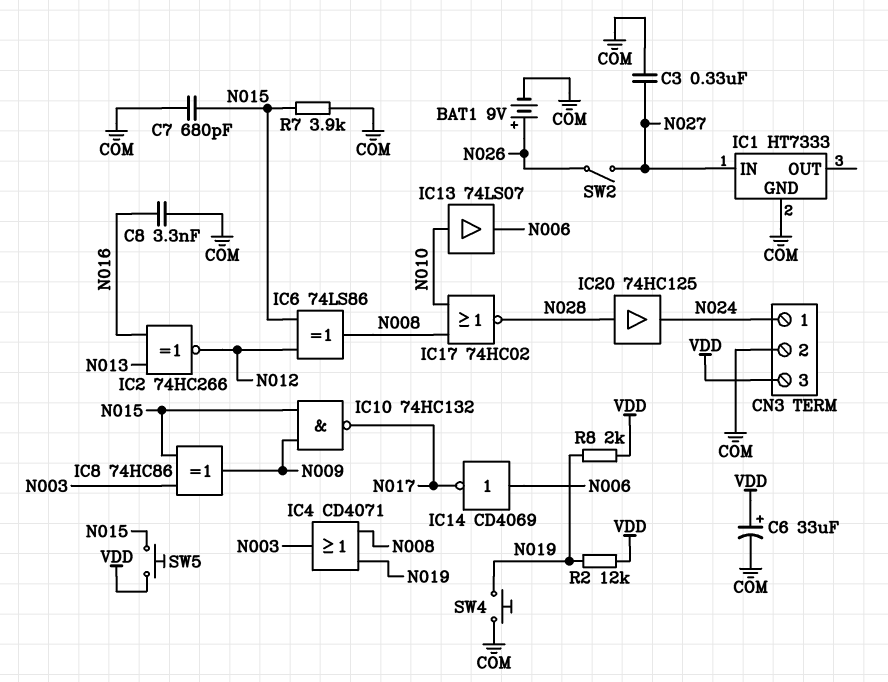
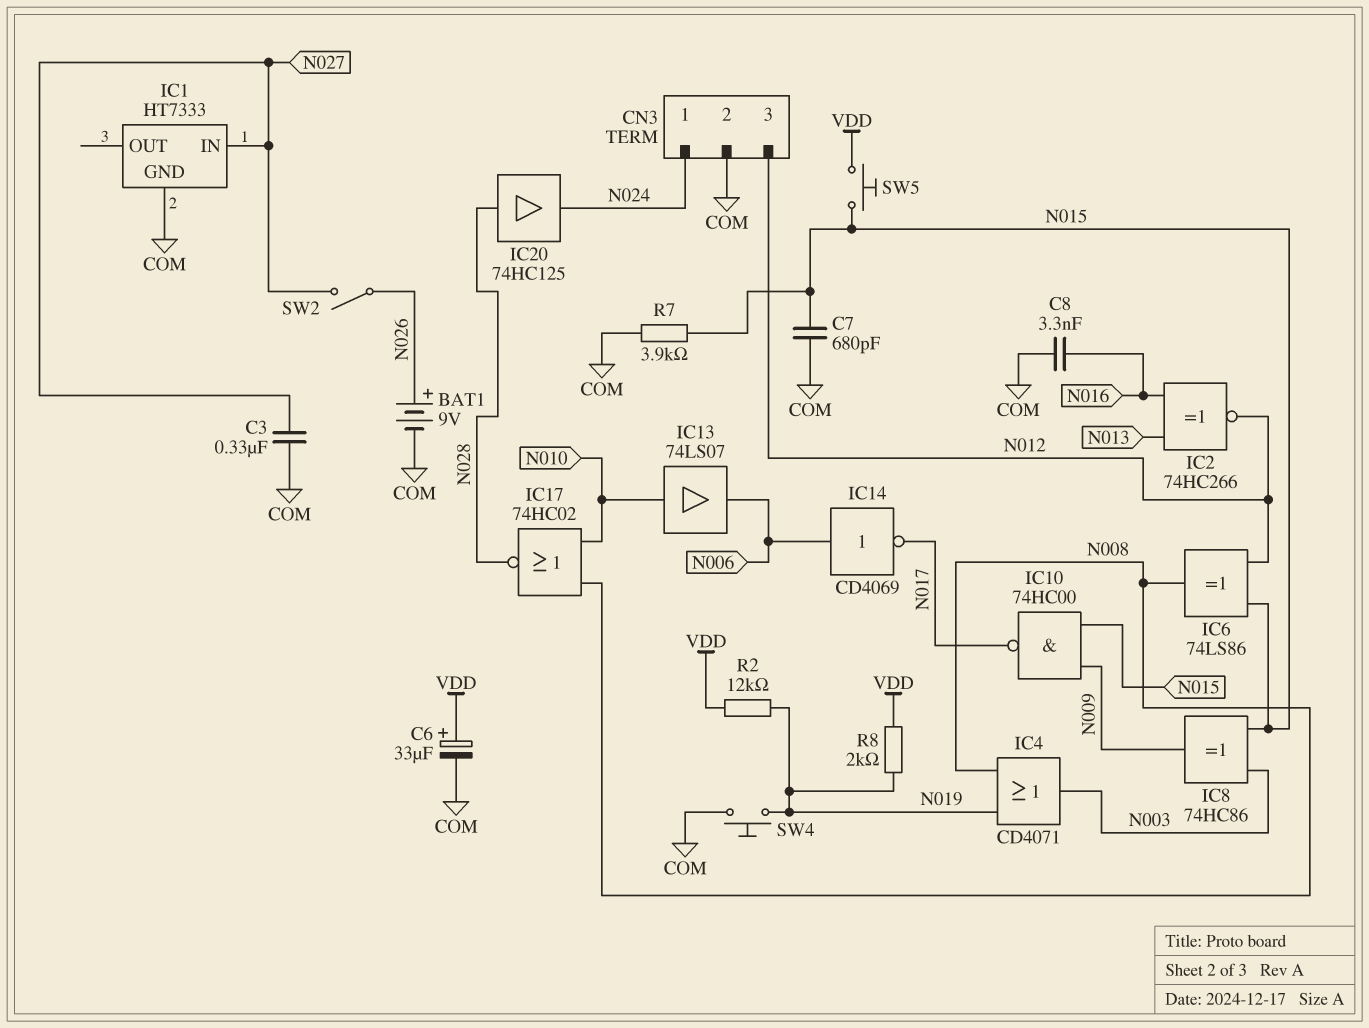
CN3 pin 3: VDD -> N012
IC10: NAND 74HC132 (in N009, in N015, out N017) -> NAND 74HC00 (in N009, in N015, out N017)

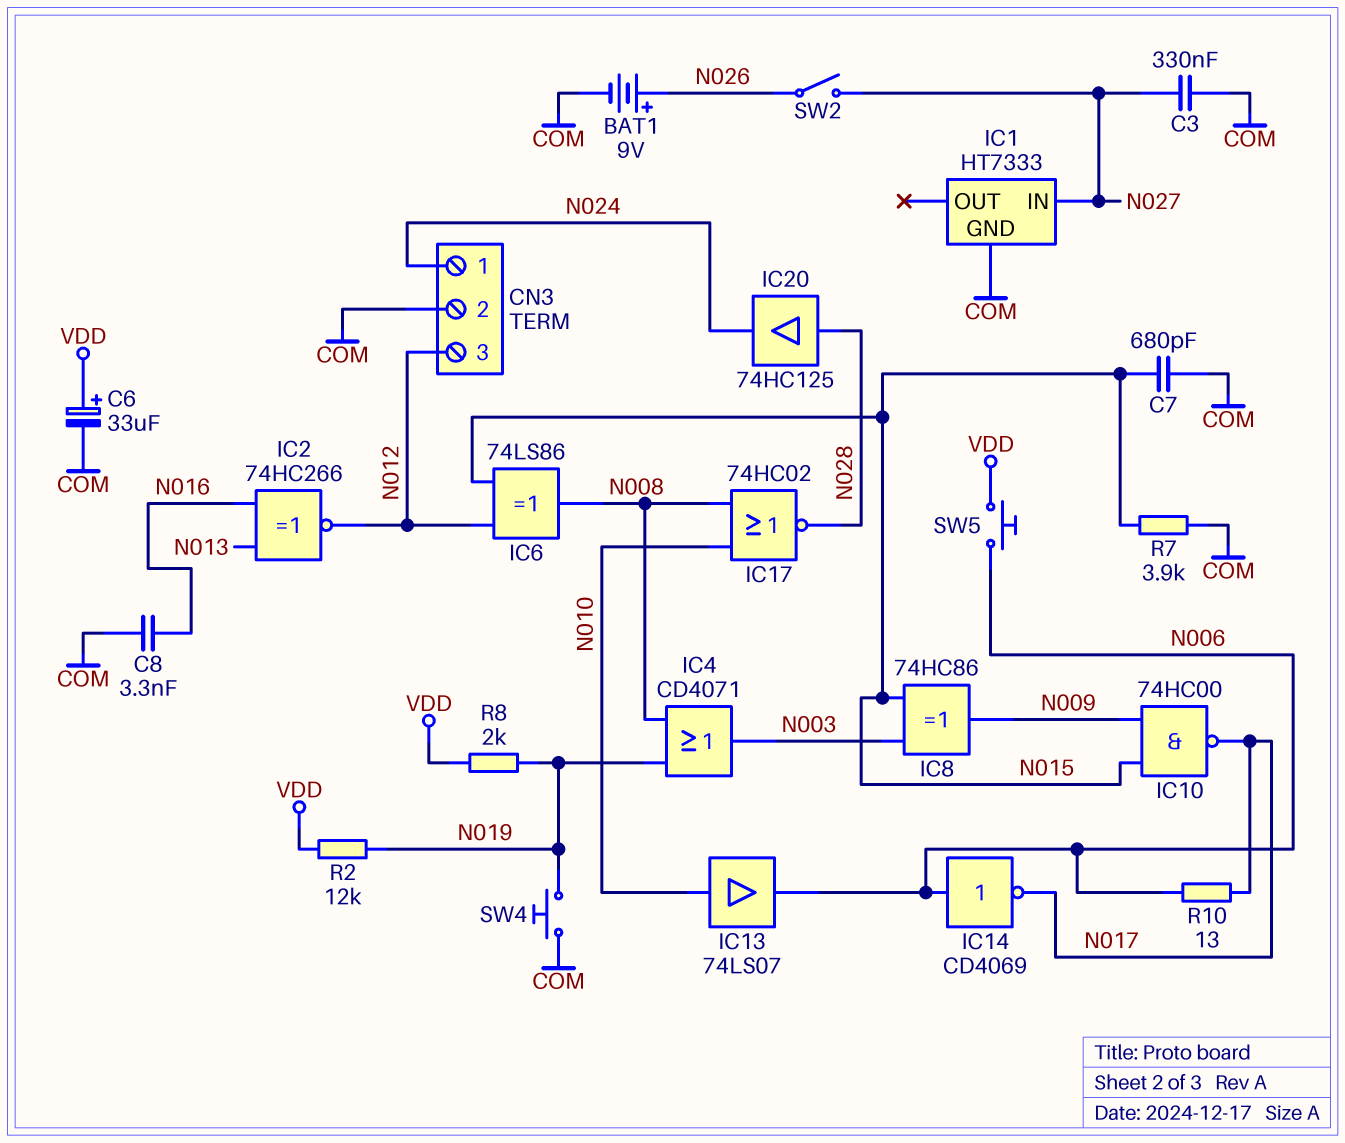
R10: none -> 13 (N006, N017)
SW5: button (N015, VDD) -> button (N006, VDD)

